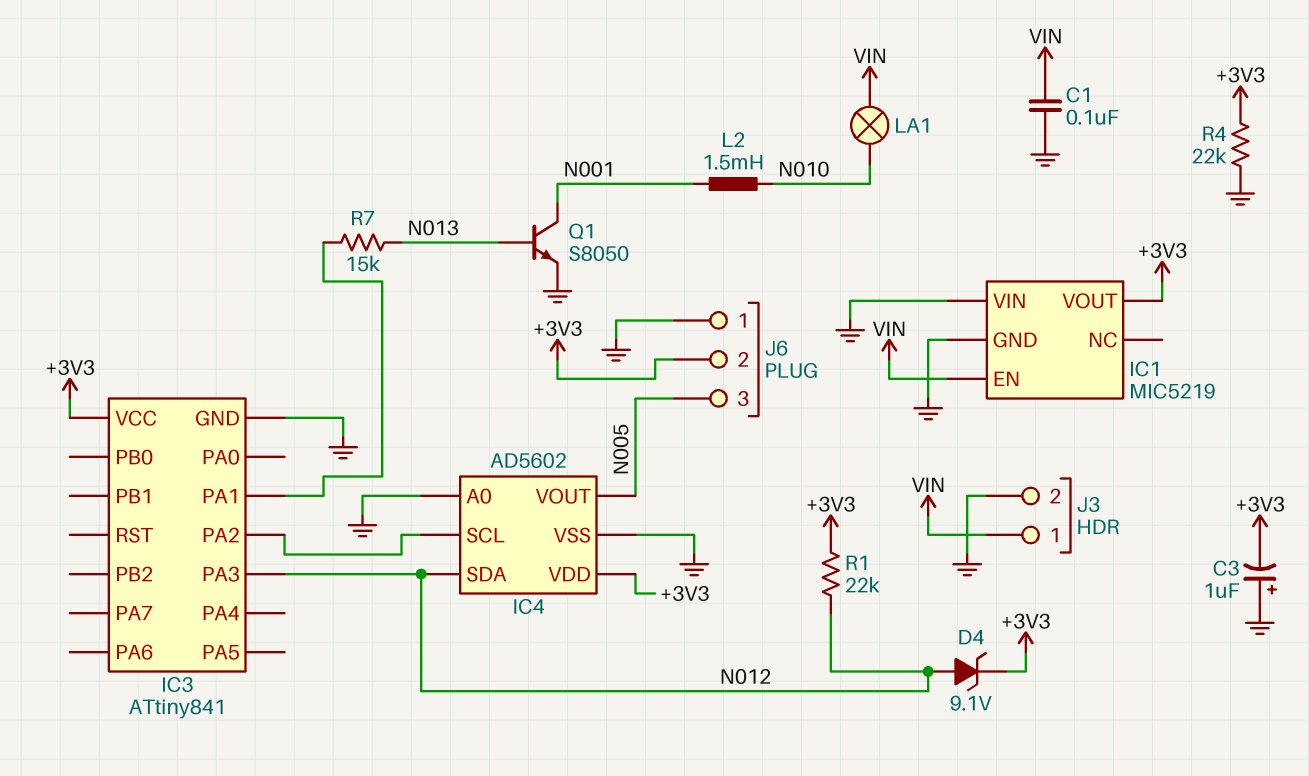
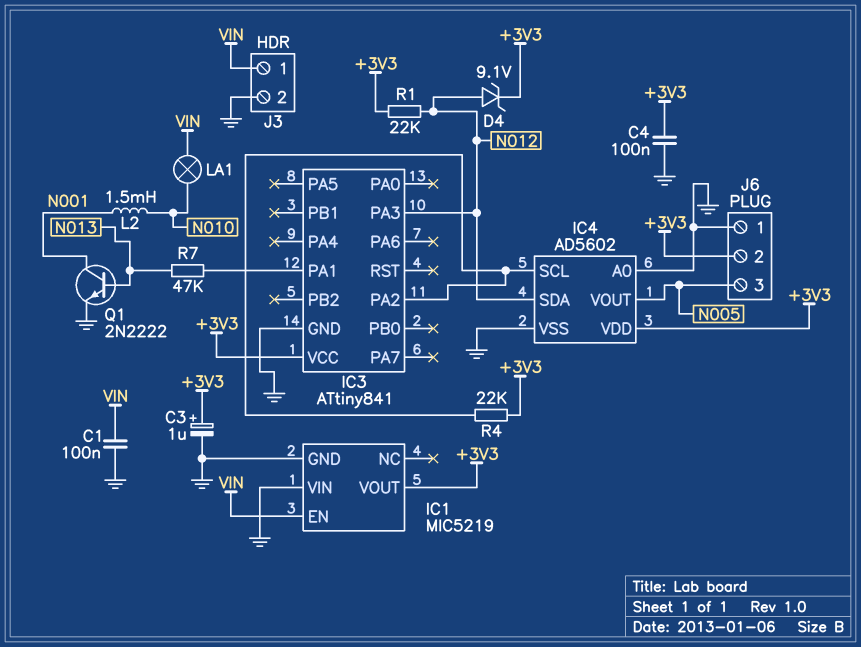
C3: 1uF (plus GND, minus +3V3) -> 1uF (plus +3V3, minus GND)
C4: none -> 100nF (+3V3, GND)
Q1: NPN S8050 (B N013, C N001, E GND) -> NPN 2N2222 (B N013, C N001, E GND)
R4: 22k (+3V3, GND) -> 22k (+3V3, IC3/PA2)
R7: 15k (IC3/PA1, N013) -> 47k (IC3/PA1, N013)

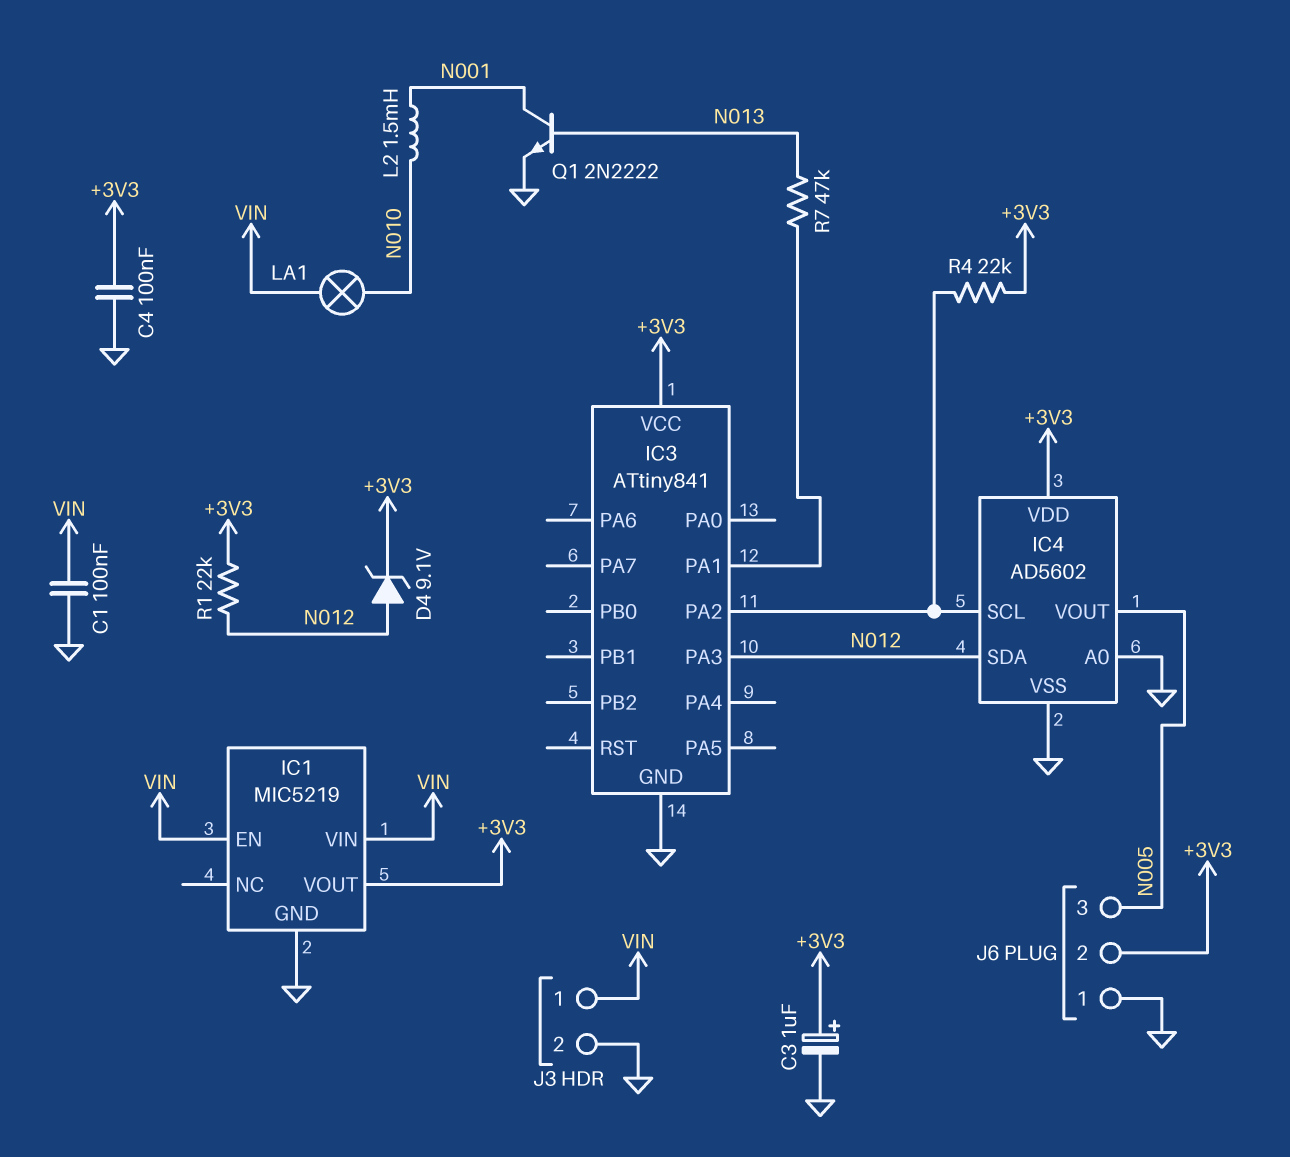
IC1 pin VIN: GND -> VIN

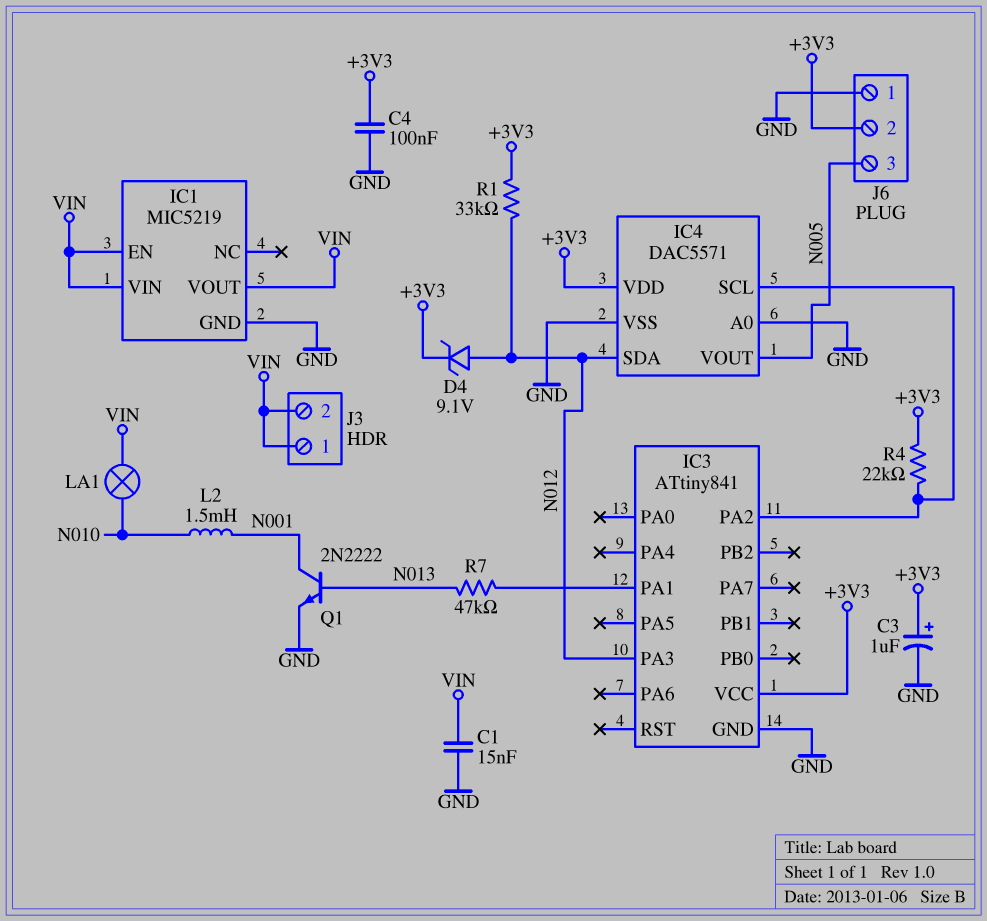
C1: 100nF (GND, VIN) -> 15nF (GND, VIN)
IC1 pin VOUT: +3V3 -> VIN
IC4: AD5602 -> DAC5571
J3 pin 2: GND -> VIN
R1: 22k (+3V3, N012) -> 33k (+3V3, N012)

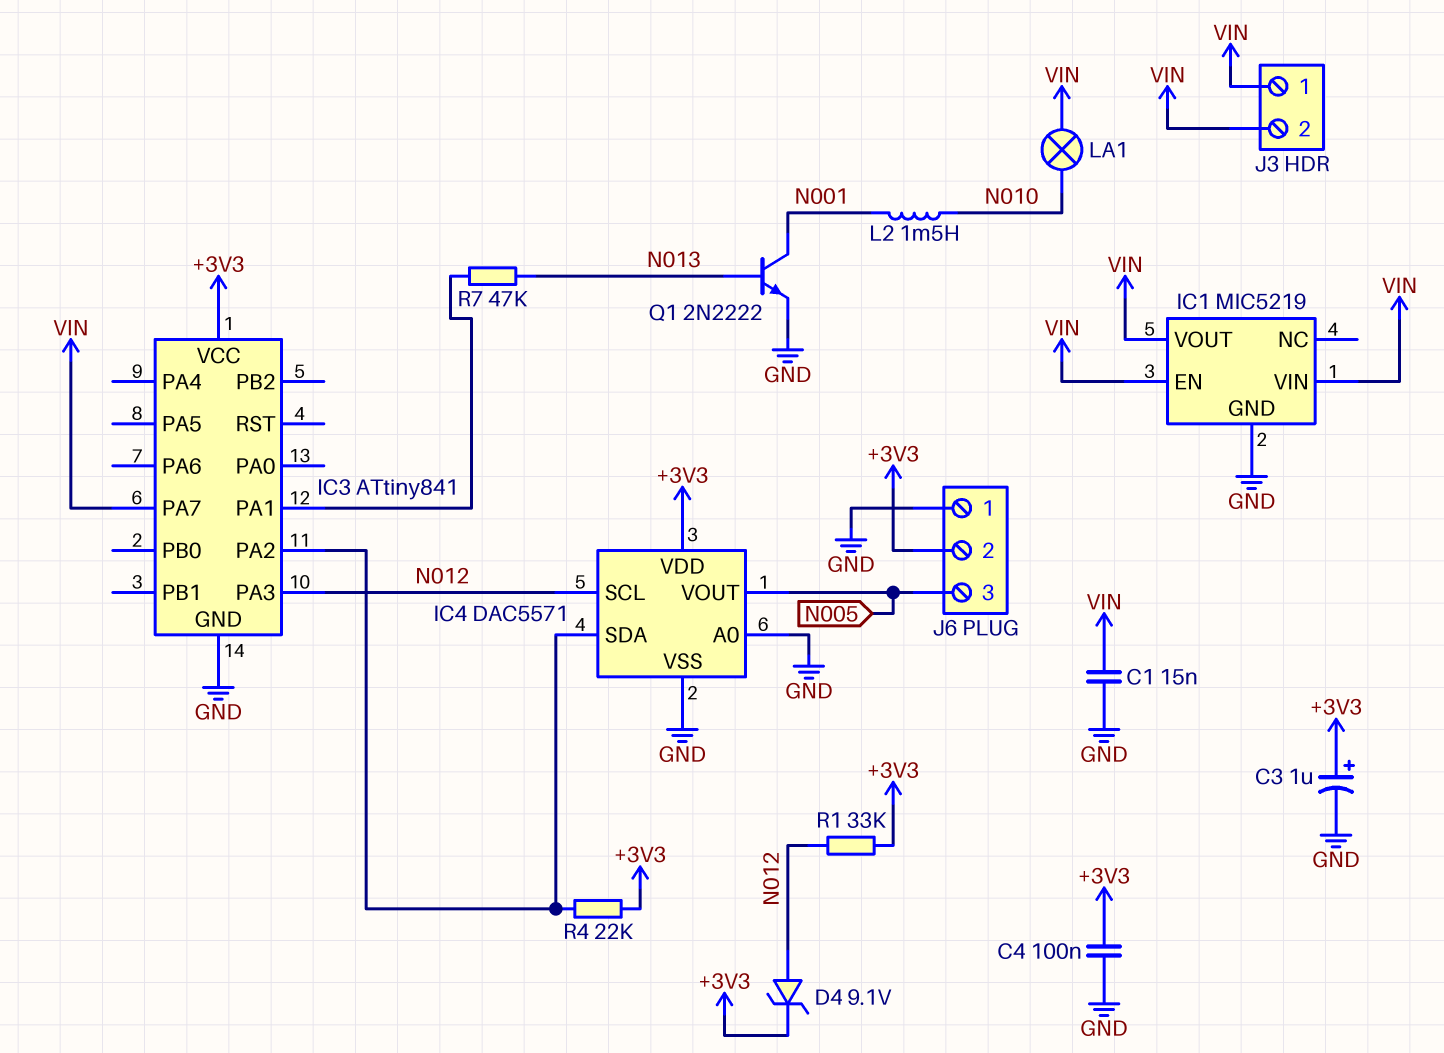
IC3 pin PA7: none -> VIN
IC4 pin SCL: IC3/PA2 -> N012
IC4 pin SDA: N012 -> IC3/PA2

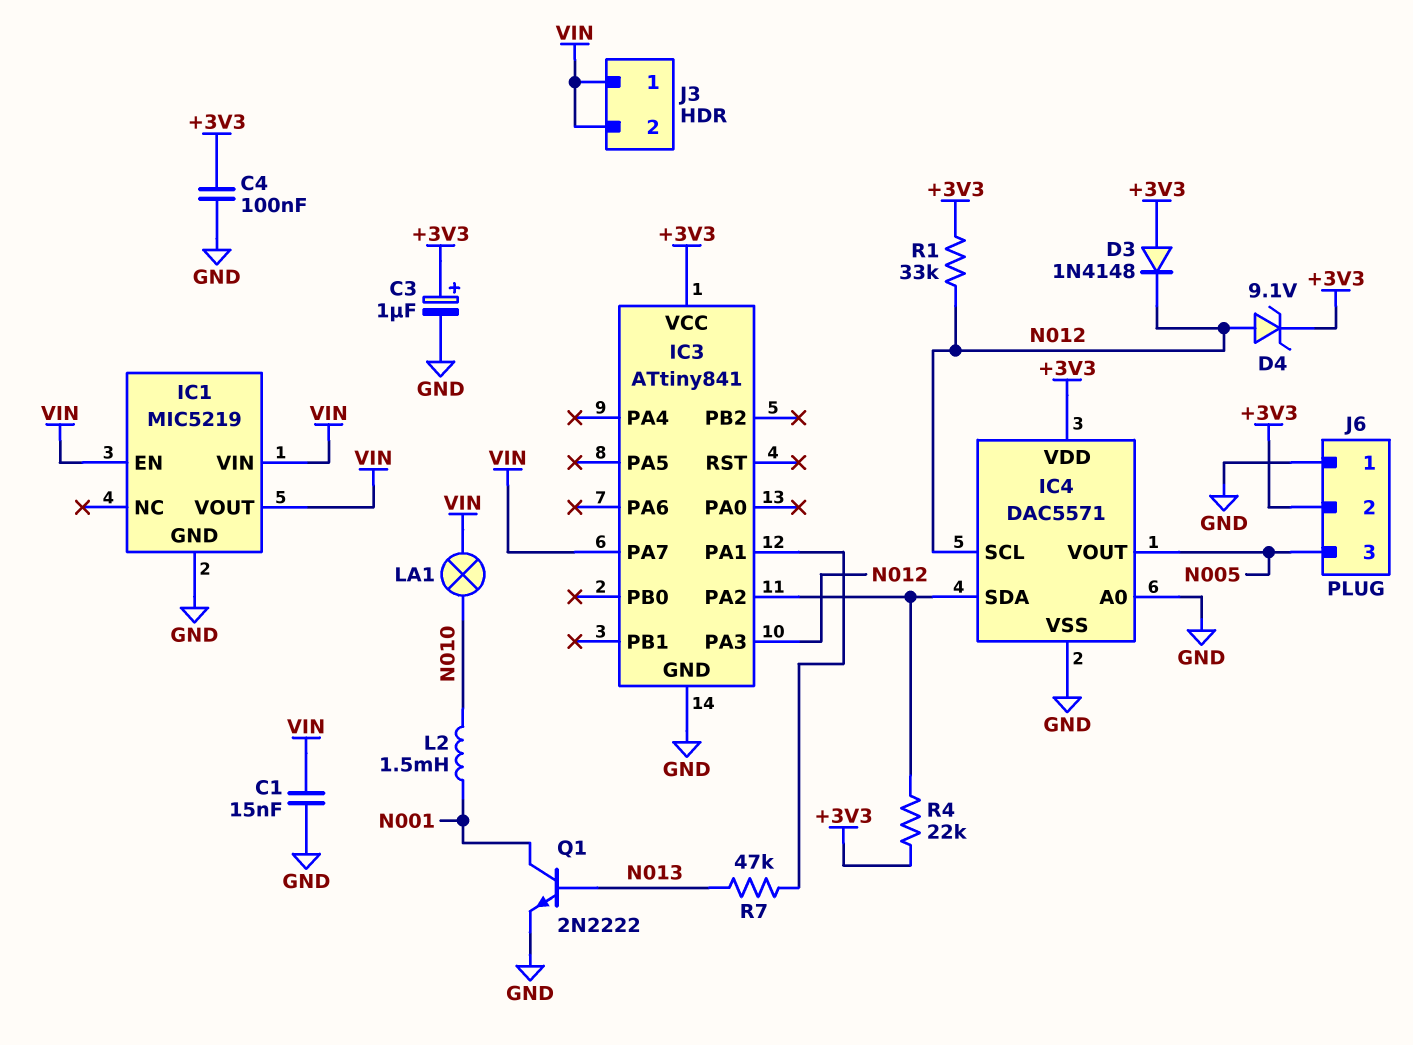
D3: none -> diode 1N4148 (A +3V3, K N012)

